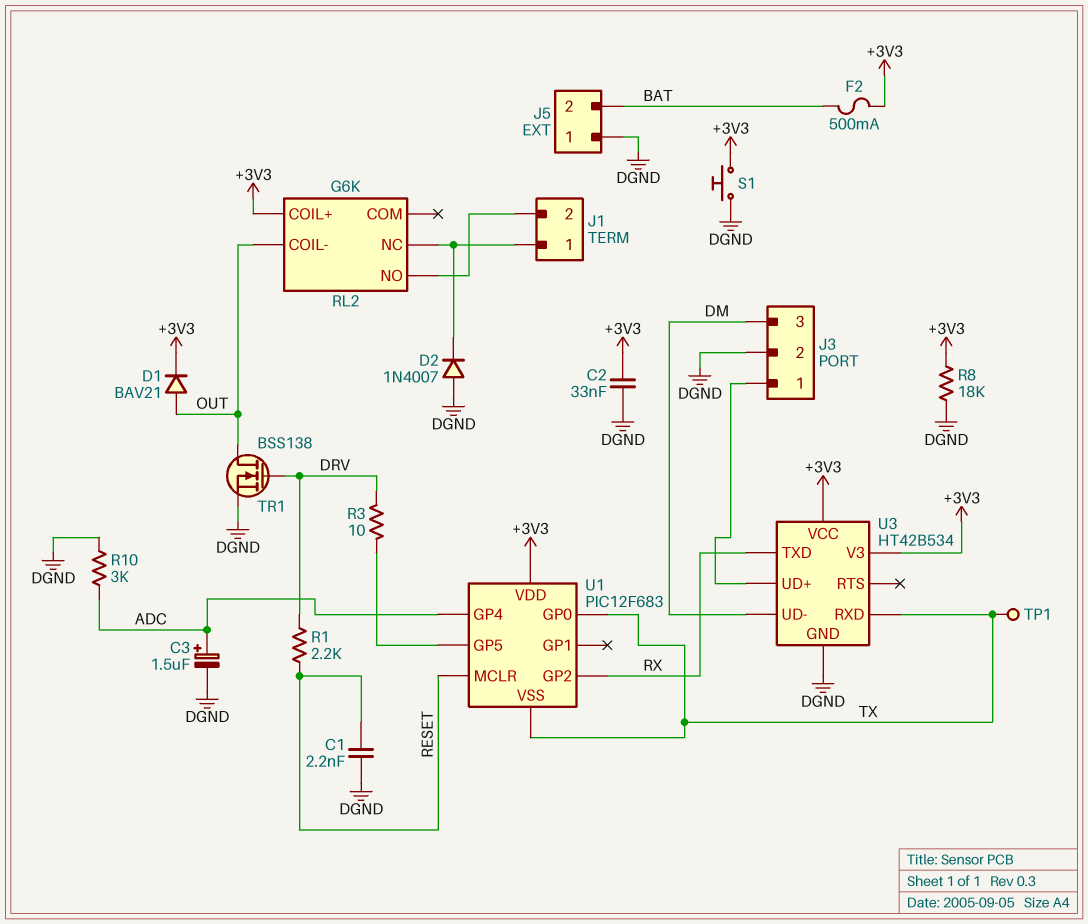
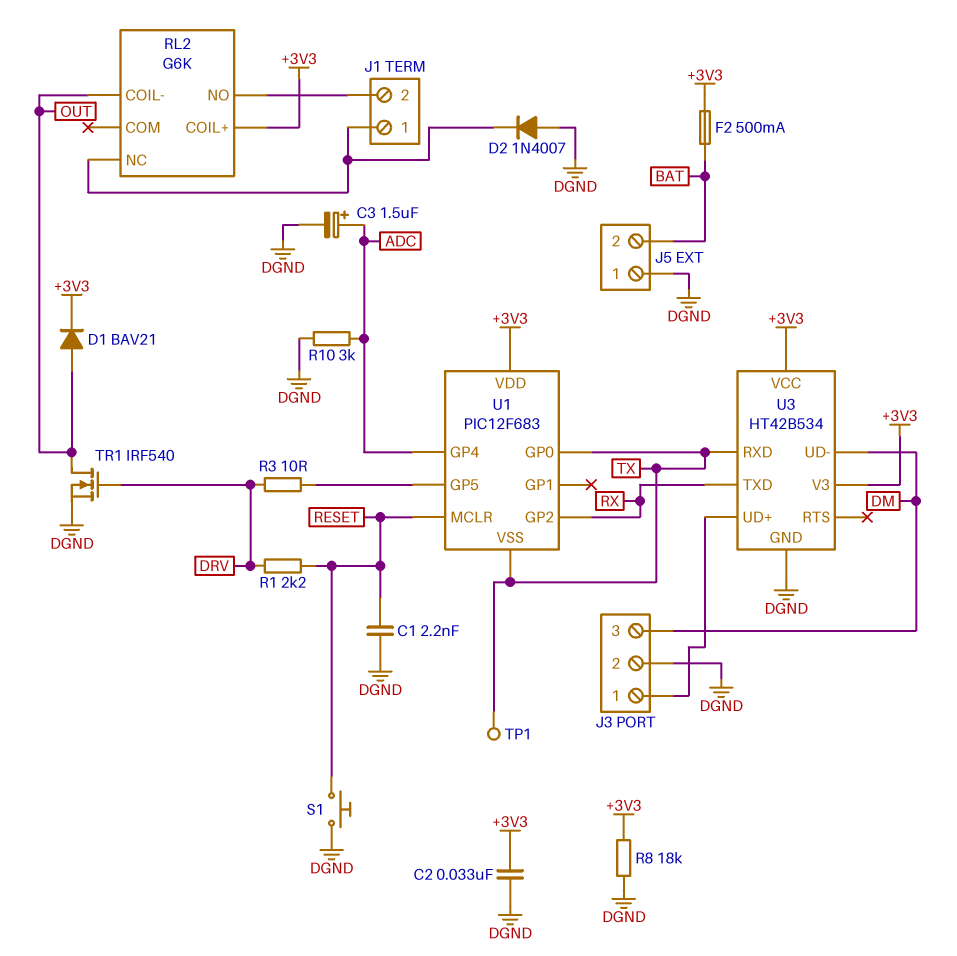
S1: button (+3V3, DGND) -> button (DGND, RESET)
TR1: NMOS BSS138 (G DRV, D OUT, S DGND) -> NMOS IRF540 (G DRV, D OUT, S DGND)

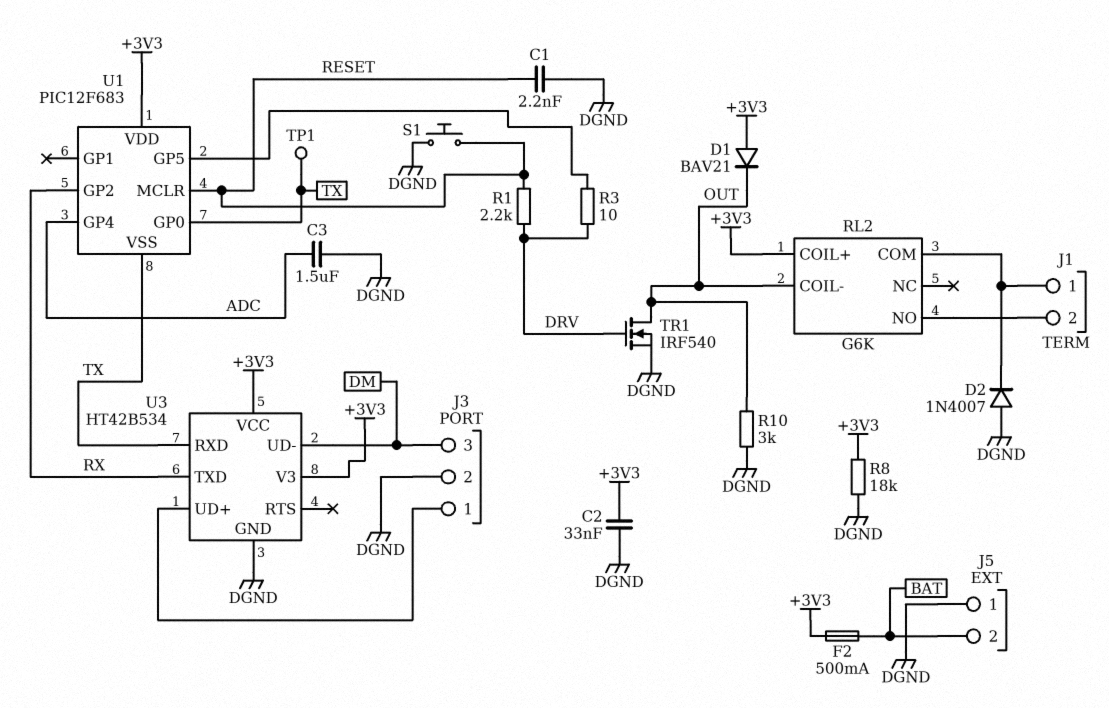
C3: 1.5uF (plus ADC, minus DGND) -> 1.5uF (ADC, DGND)
D1: diode BAV21 (A OUT, K +3V3) -> diode BAV21 (A +3V3, K OUT)
R10: 3k (ADC, DGND) -> 3k (DGND, OUT)
RL2 pin COM: none -> J1/1
RL2 pin NC: J1/1 -> none

